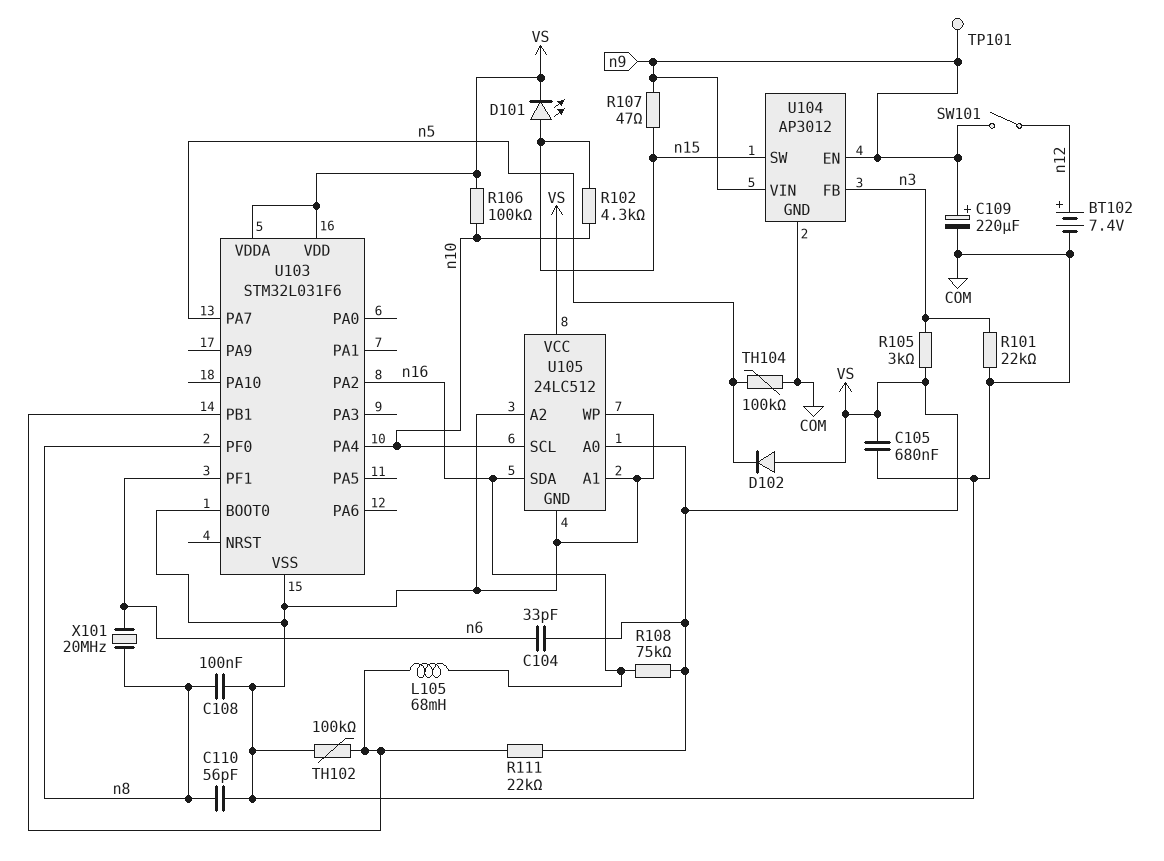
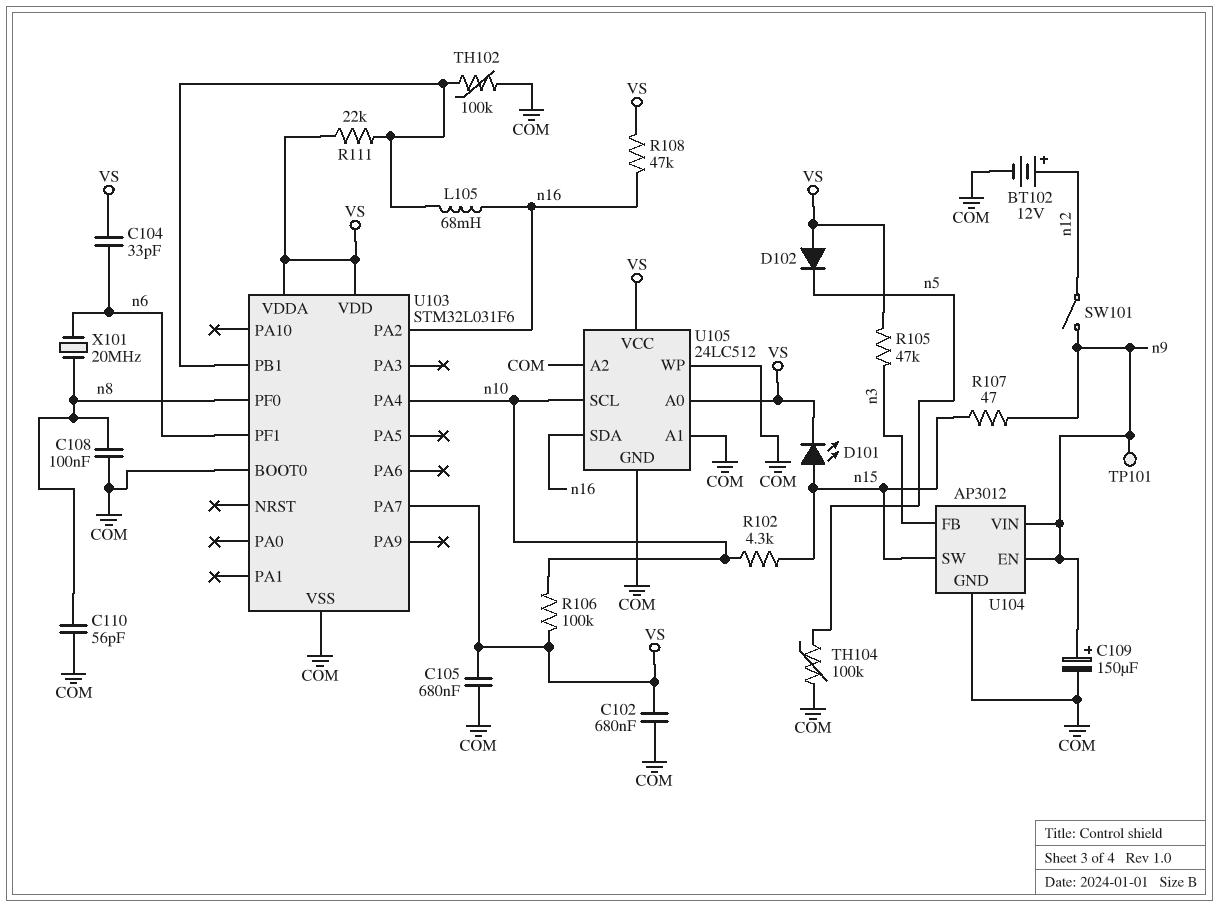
BT102: 7.4V (plus n12, minus COM) -> 12V (plus n12, minus COM)
C102: none -> 680nF (COM, VS)
C109: 220uF (plus n9, minus COM) -> 150uF (plus n9, minus COM)
R101: 22k (COM, n3) -> none
R105: 3k (VS, n3) -> 47k (VS, n3)
R108: 75k (VS, n16) -> 47k (VS, n16)
U103 pin PA7: n5 -> VS

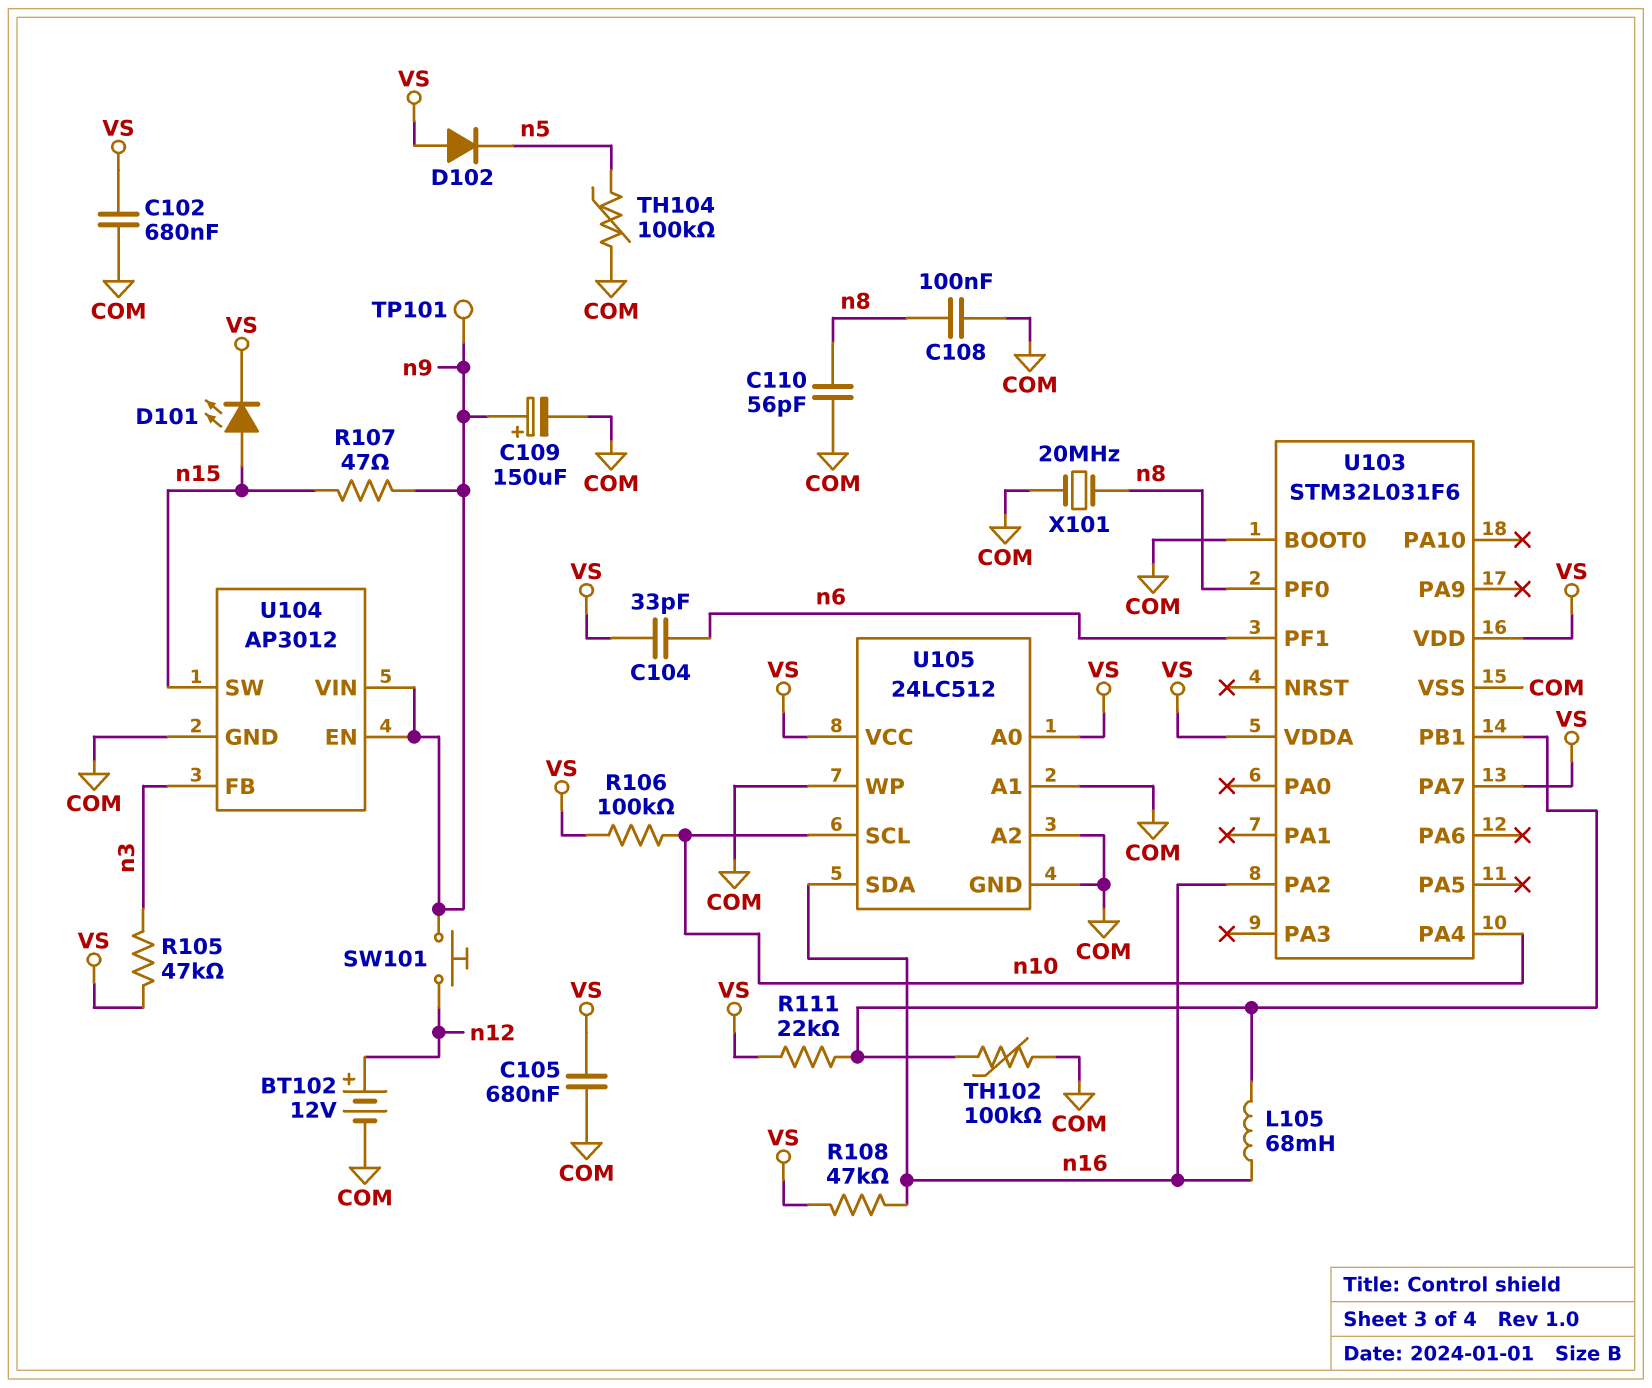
R102: 4.3k (n10, n15) -> none
SW101: switch (n9, n12) -> button (n9, n12)
X101: 20MHz (n6, n8) -> 20MHz (COM, n8)

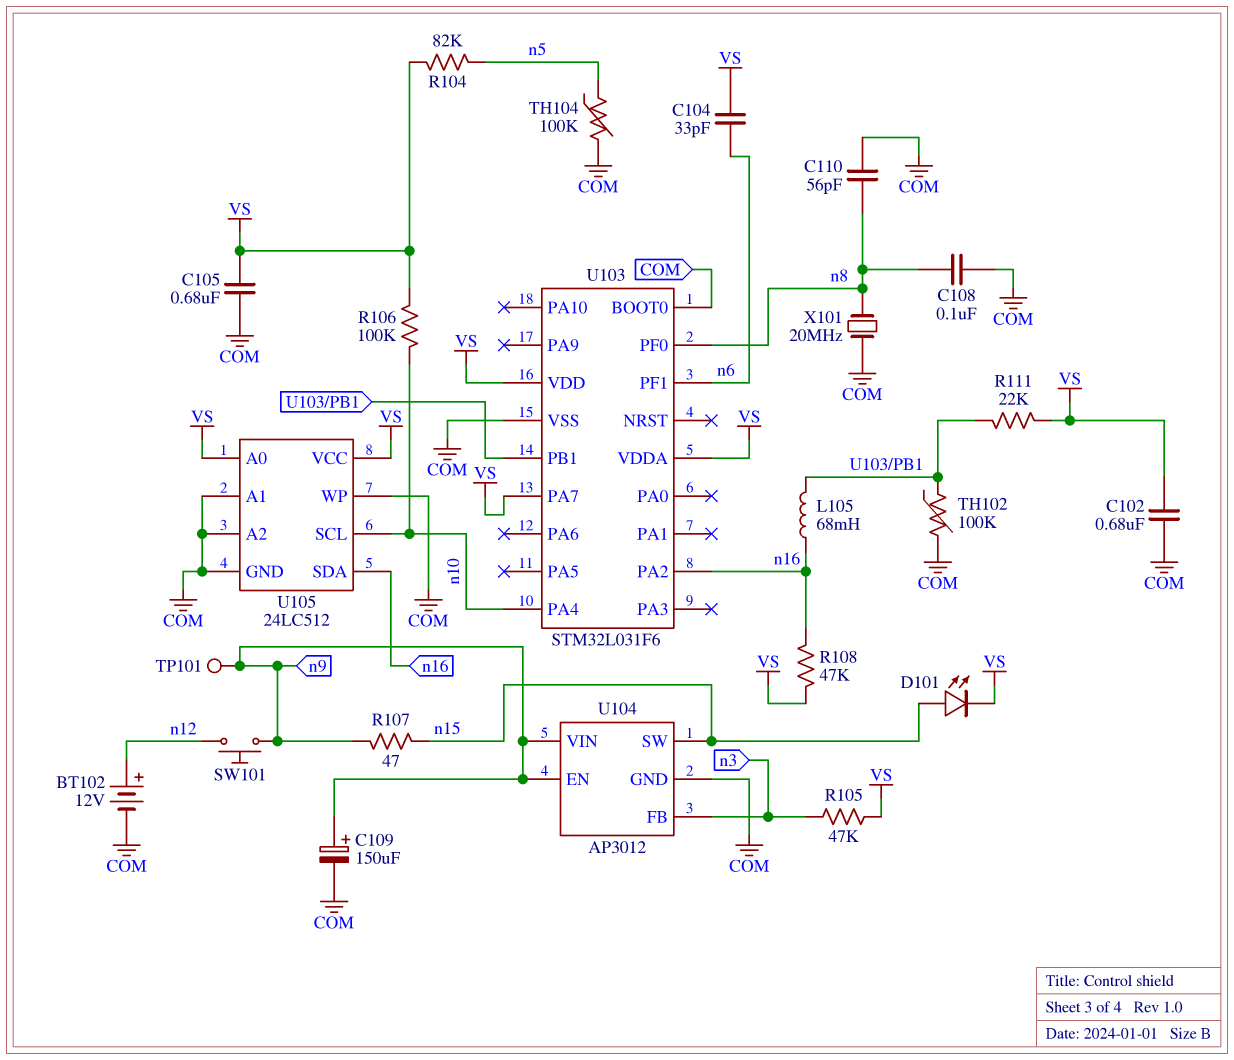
D102: diode (A VS, K n5) -> none
R104: none -> 82k (VS, n5)

